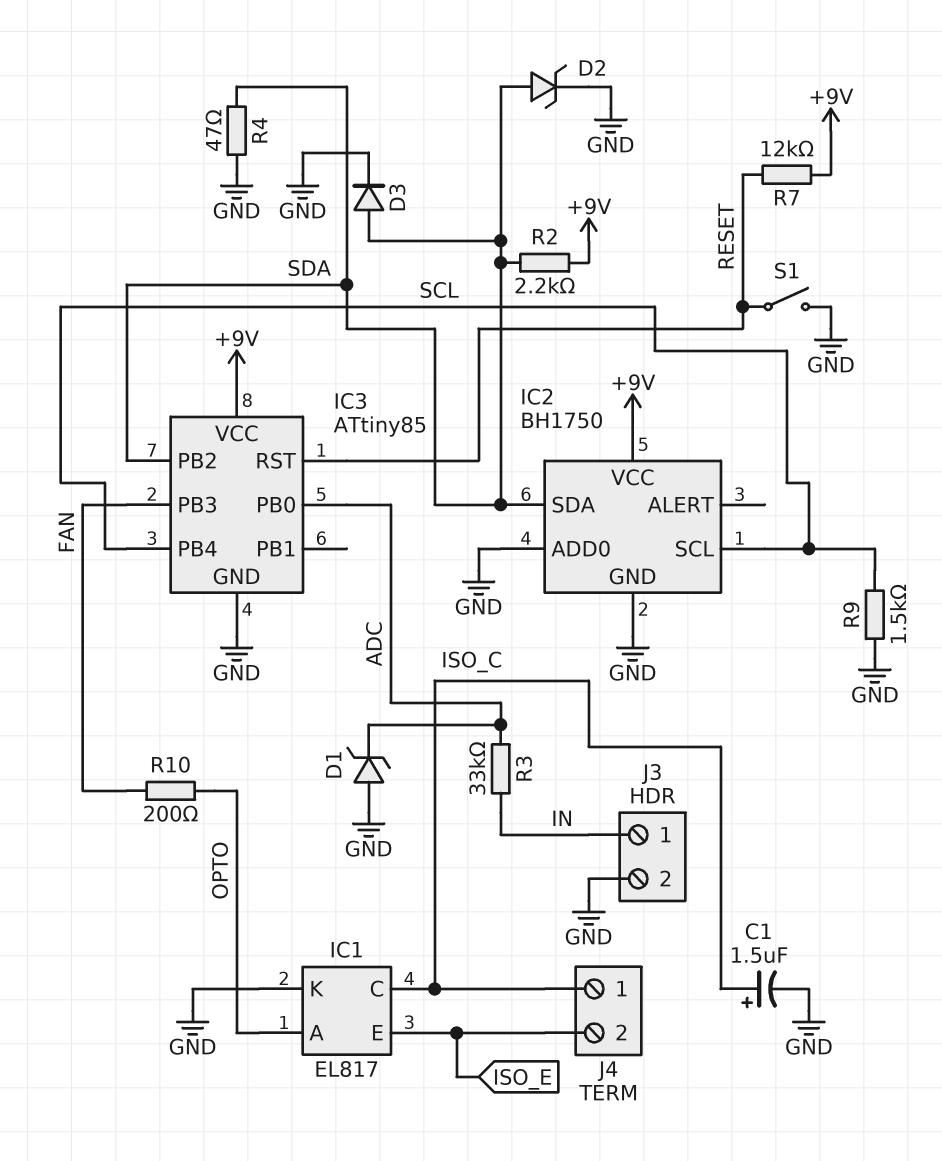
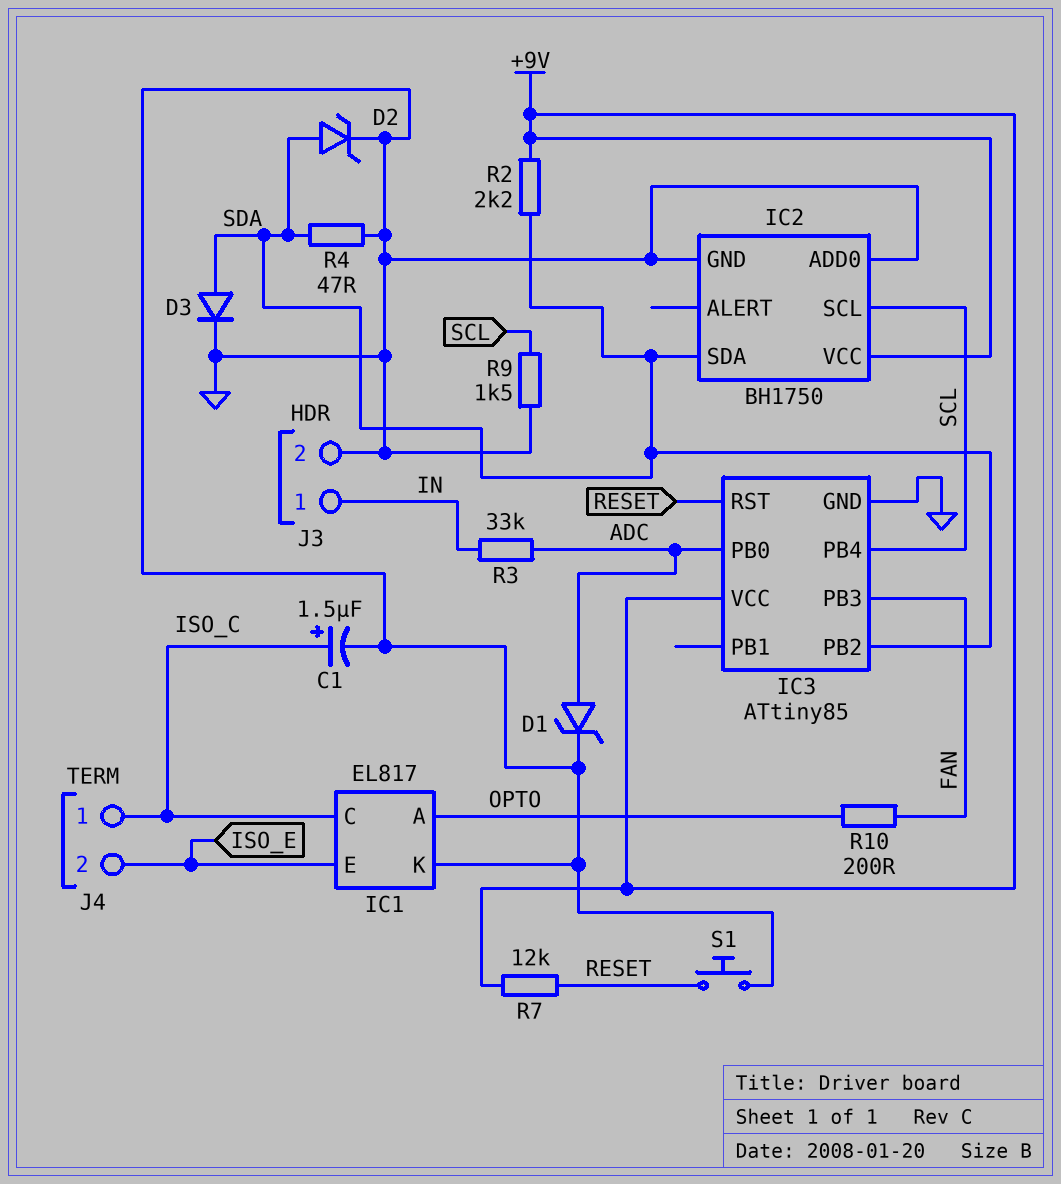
D1: zener (A GND, K ADC) -> zener (A ADC, K GND)
S1: switch (GND, RESET) -> button (GND, RESET)

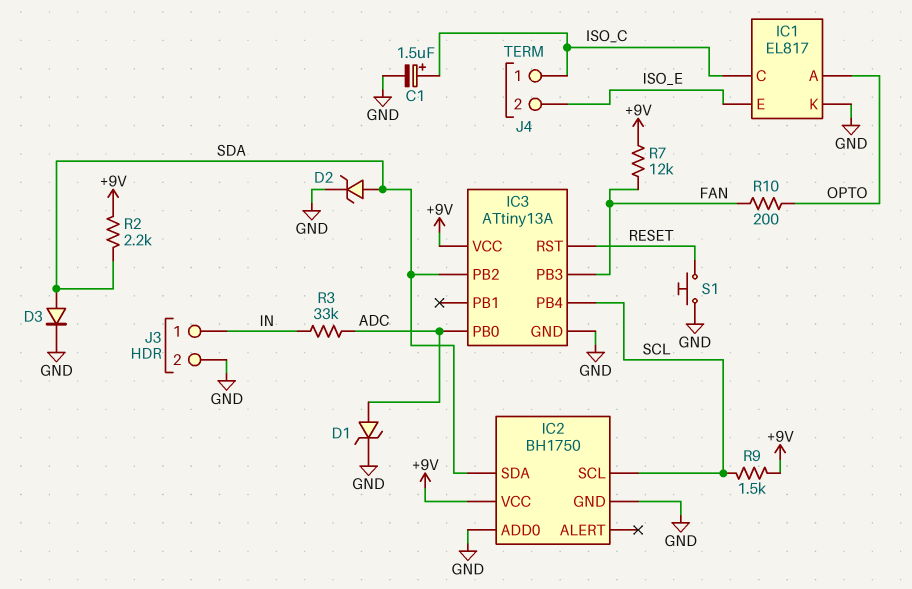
IC3: ATtiny85 -> ATtiny13A
R4: 47 (GND, SDA) -> none
R7: 12k (+9V, RESET) -> 12k (+9V, FAN)
R9: 1.5k (GND, SCL) -> 1.5k (+9V, SCL)

